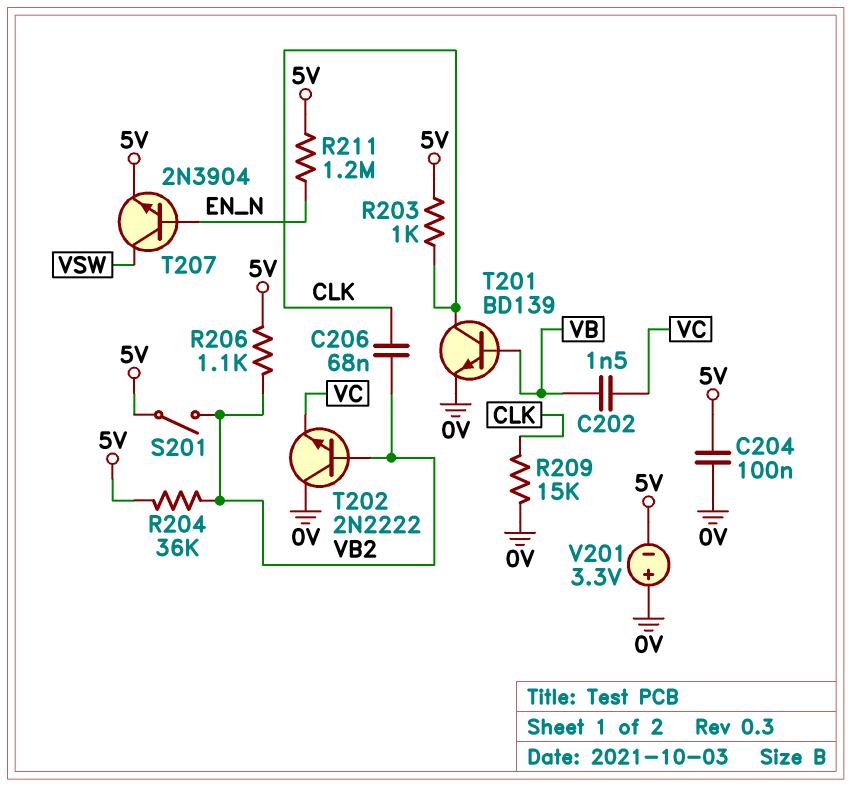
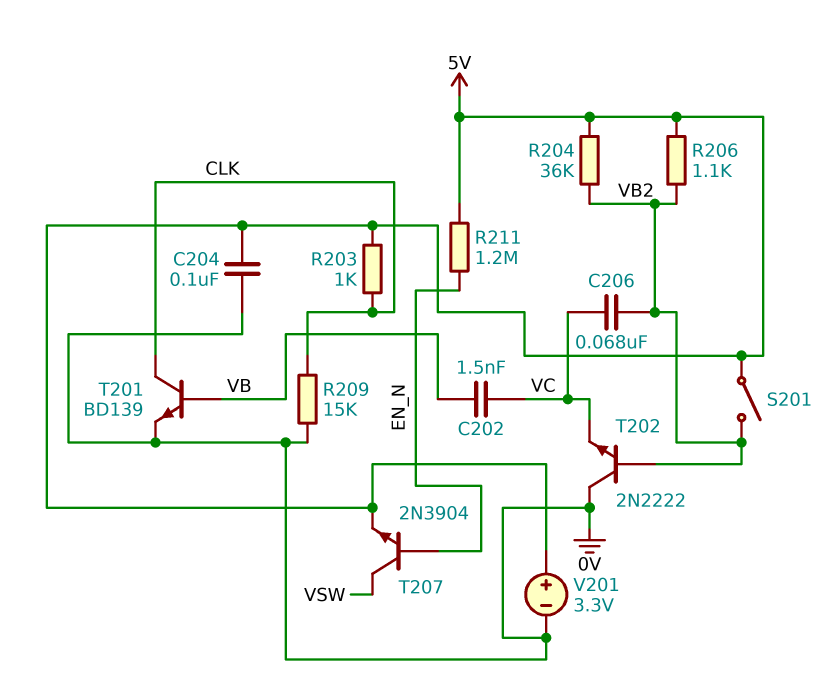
C206: 68nF (CLK, VB2) -> 68nF (VB2, VC)
V201: 3.3V (plus 0V, minus 5V) -> 3.3V (plus 5V, minus 0V)

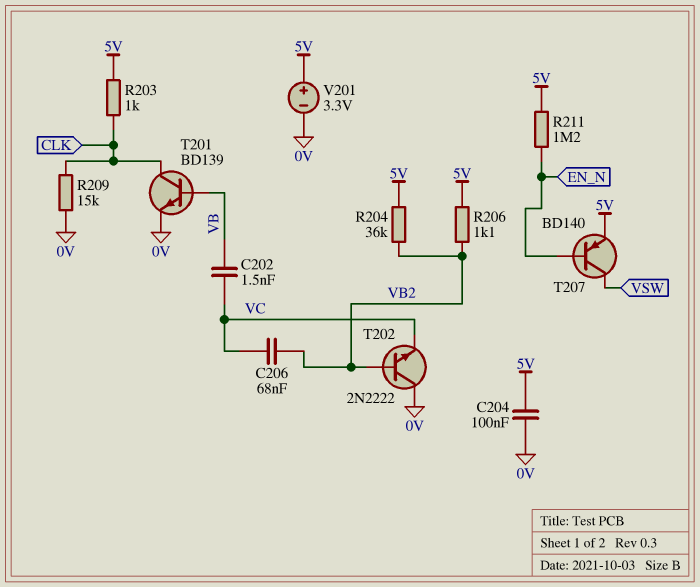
S201: switch (5V, VB2) -> none
T207: NPN 2N3904 (B EN_N, C VSW, E 5V) -> PNP BD140 (B EN_N, C VSW, E 5V)

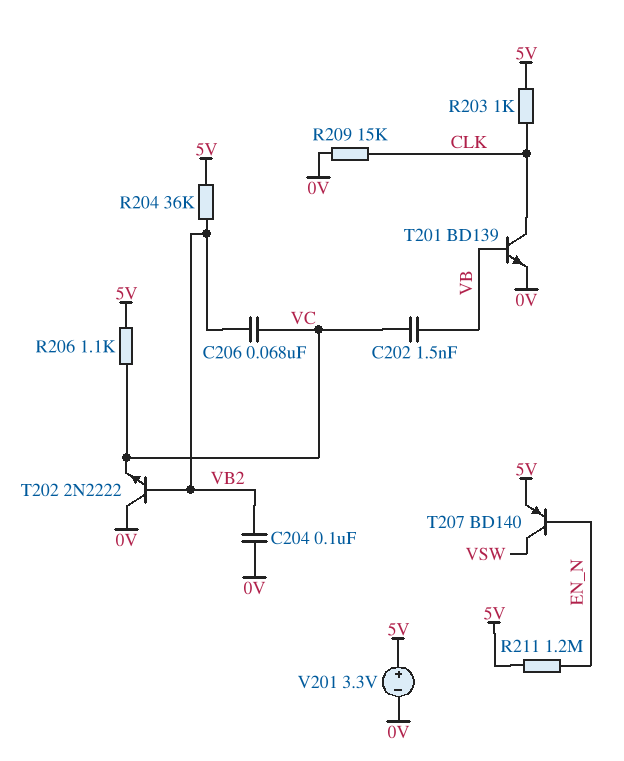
C204: 100nF (0V, 5V) -> 100nF (0V, VB2)
R206: 1.1k (5V, VB2) -> 1.1k (5V, VC)

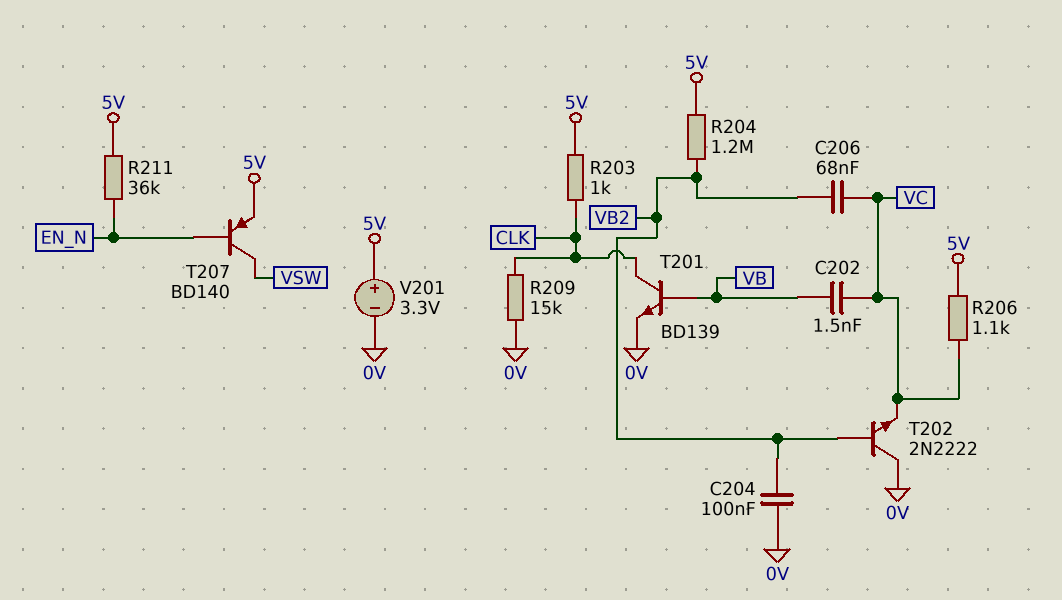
R204: 36k (5V, VB2) -> 1.2M (5V, VB2)
R211: 1.2M (5V, EN_N) -> 36k (5V, EN_N)

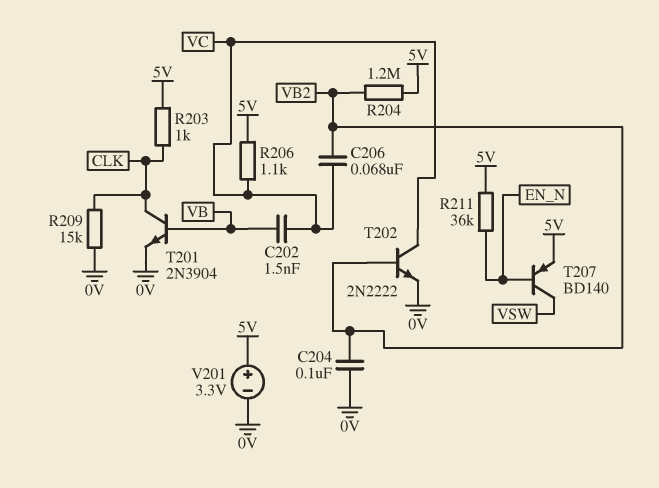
T201: NPN BD139 (B VB, C CLK, E 0V) -> NPN 2N3904 (B VB, C CLK, E 0V)
T202: NPN 2N2222 (B VB2, C 0V, E VC) -> NPN 2N2222 (B VB2, C VC, E 0V)

